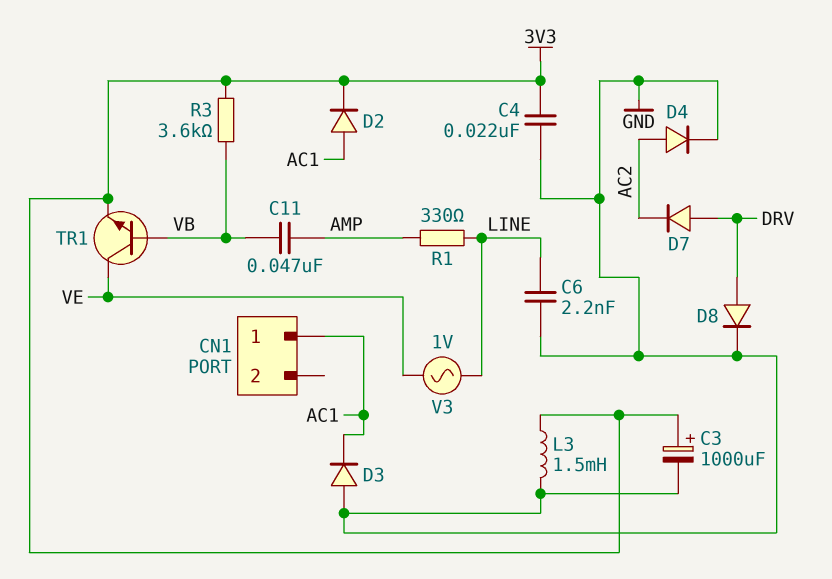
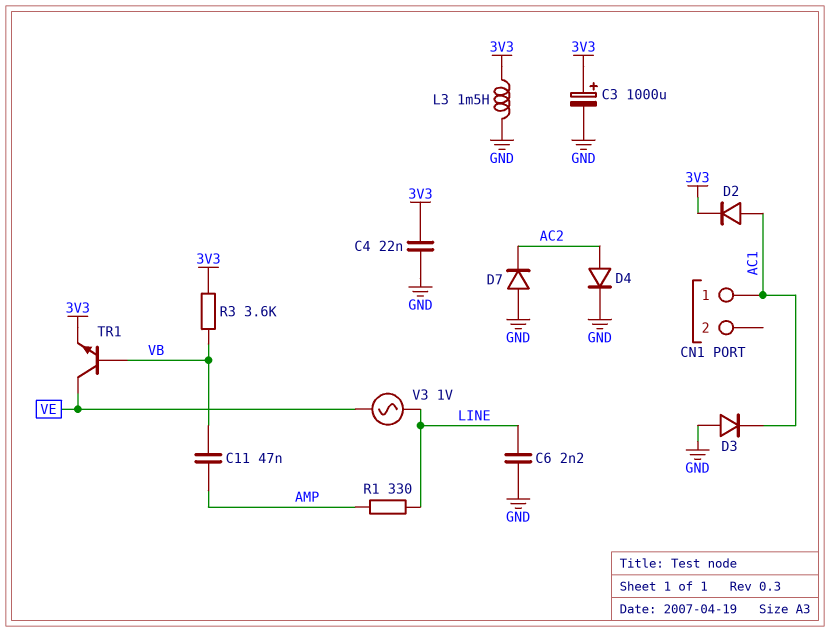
D7: diode (A DRV, K AC2) -> diode (A GND, K AC2)
D8: diode (A DRV, K GND) -> none

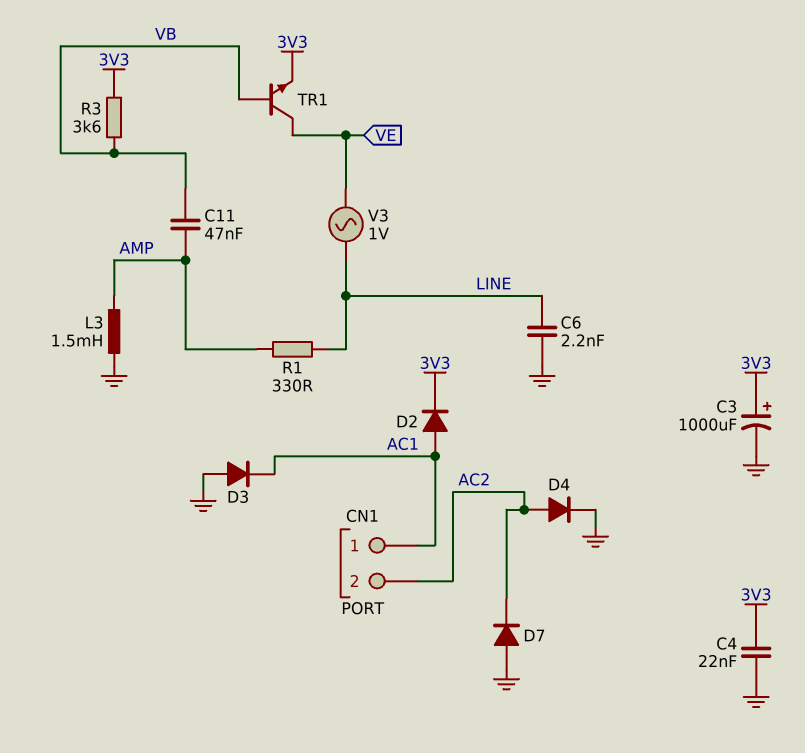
CN1 pin 2: none -> AC2
L3: 1.5mH (3V3, GND) -> 1.5mH (AMP, GND)

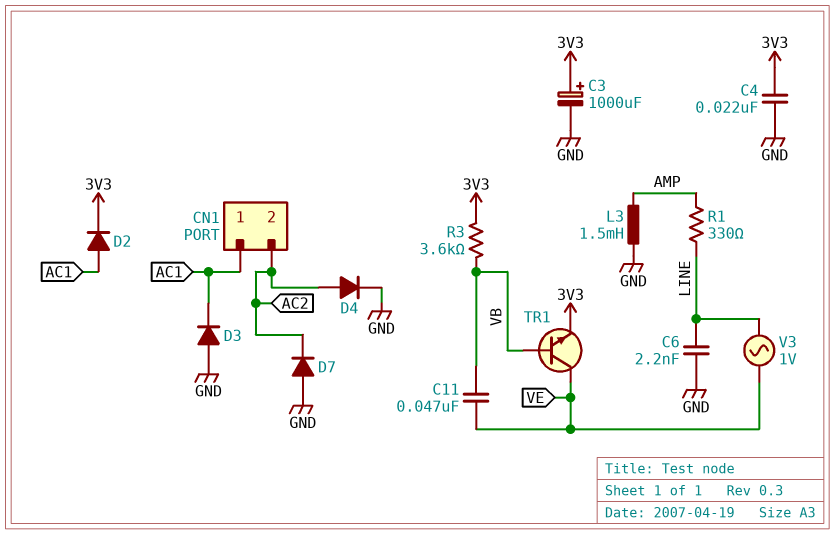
C11: 47nF (AMP, VB) -> 47nF (VB, VE)

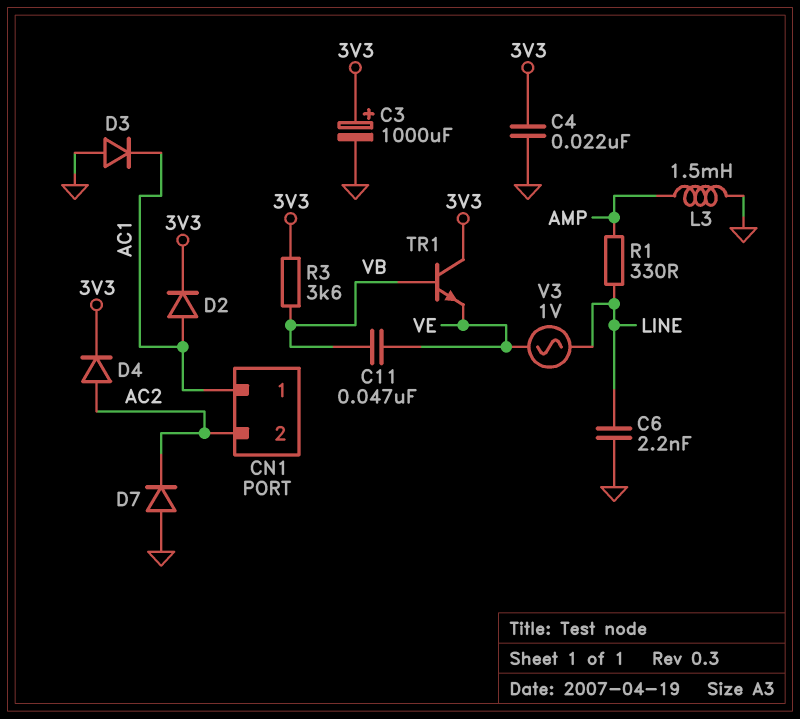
D4: diode (A AC2, K GND) -> diode (A AC2, K 3V3)
TR1: NPN (B VB, C VE, E 3V3) -> NPN (B VB, C 3V3, E VE)

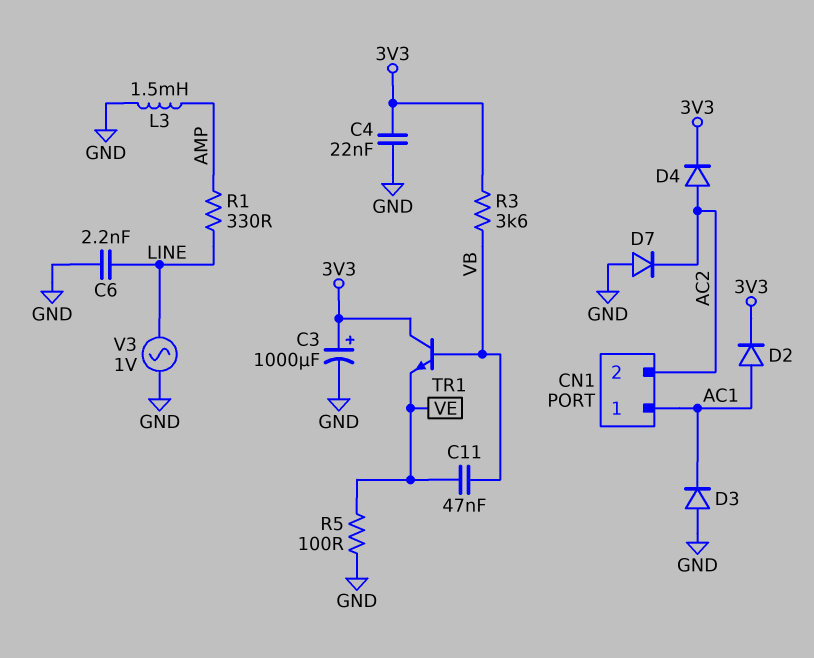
R5: none -> 100 (GND, VE)
V3: AC 1V (LINE, VE) -> AC 1V (GND, LINE)

